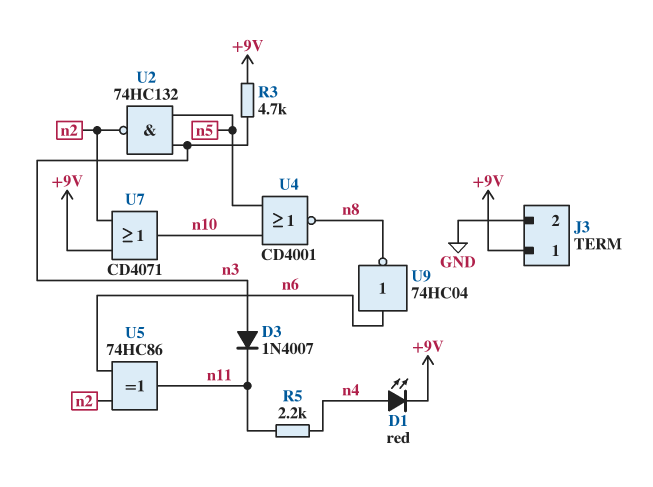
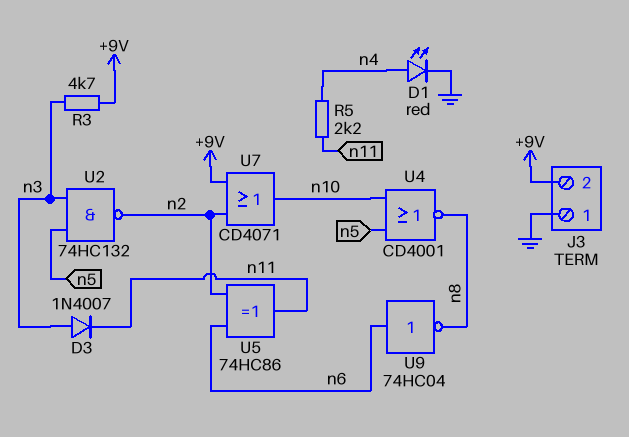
D1: LED red (A n4, K +9V) -> LED red (A n4, K GND)
J3 pin 1: +9V -> GND
J3 pin 2: GND -> +9V

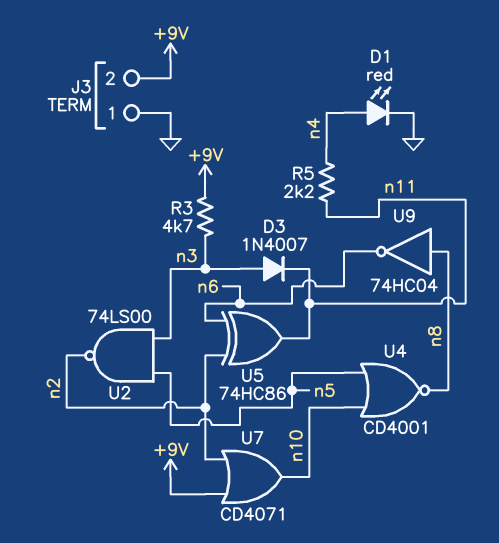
U2: NAND 74HC132 (in n3, in n5, out n2) -> NAND 74LS00 (in n3, in n5, out n2)
U9: NOT 74HC04 (in n6, out n8) -> NOT 74HC04 (in n8, out n6)

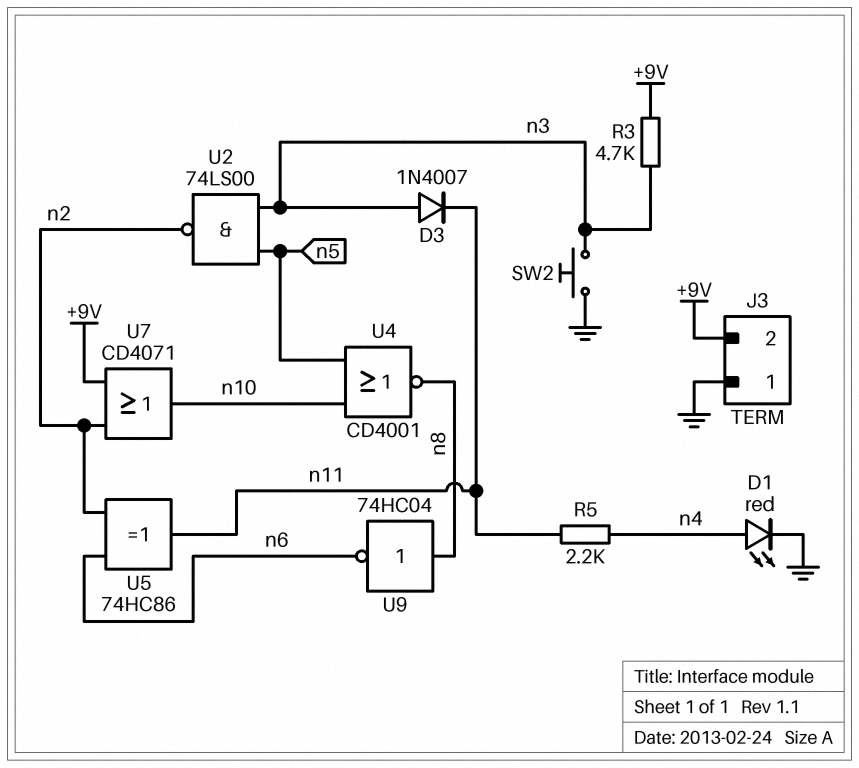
SW2: none -> button (GND, n3)

